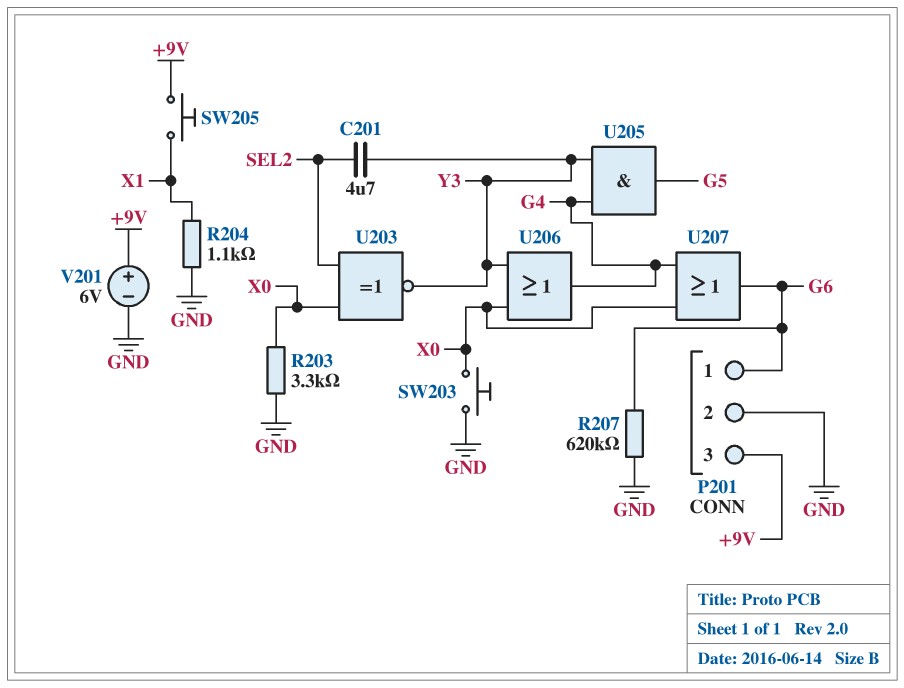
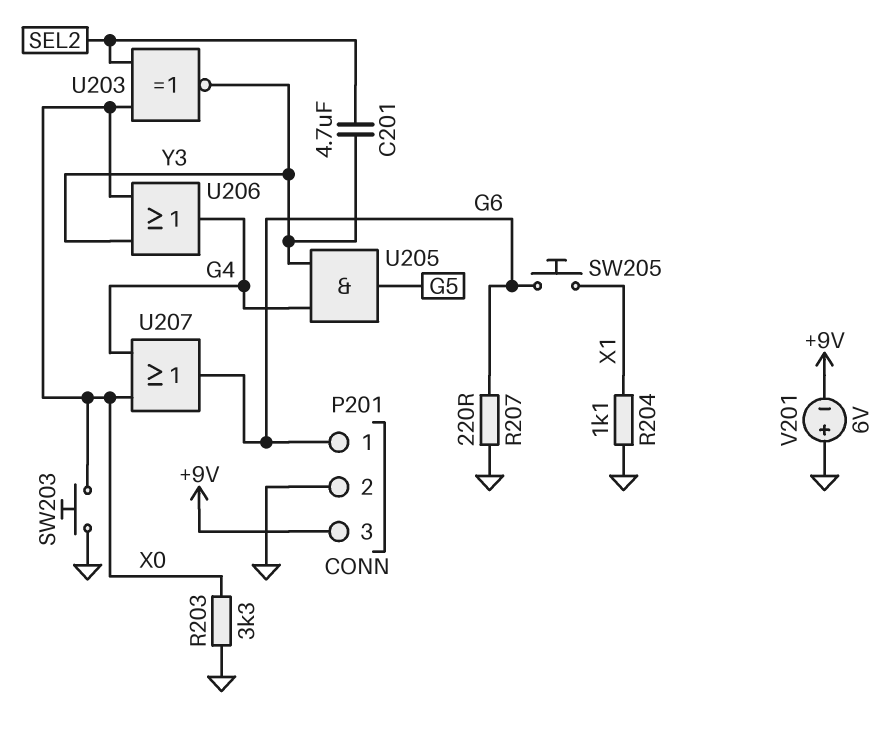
R207: 620k (G6, GND) -> 220 (G6, GND)
SW205: button (+9V, X1) -> button (G6, X1)
V201: 6V (plus +9V, minus GND) -> 6V (plus GND, minus +9V)

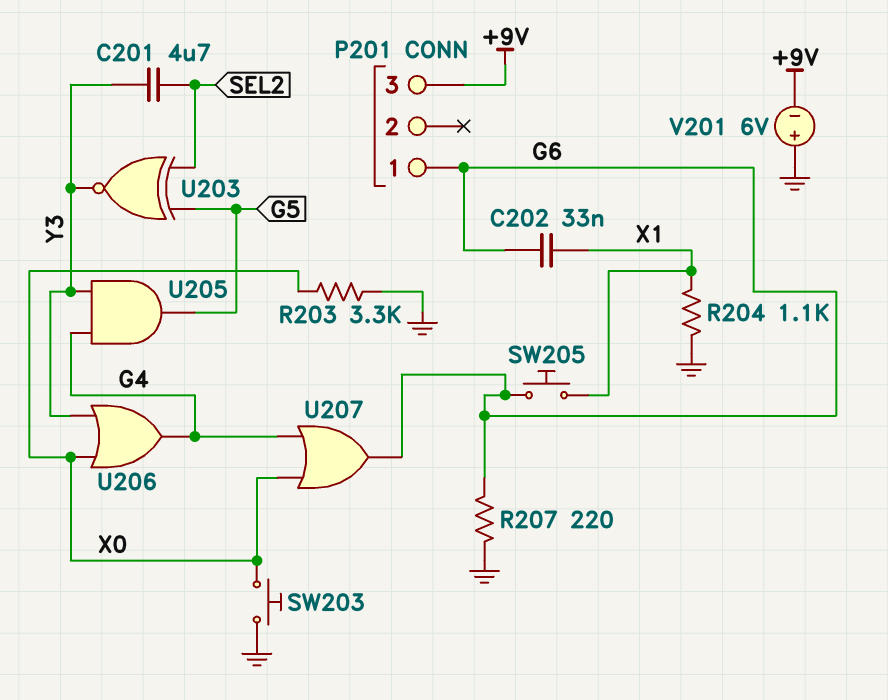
C202: none -> 33nF (G6, X1)
P201 pin 2: GND -> none
U203: XNOR (in SEL2, in X0, out Y3) -> XNOR (in G5, in SEL2, out Y3)

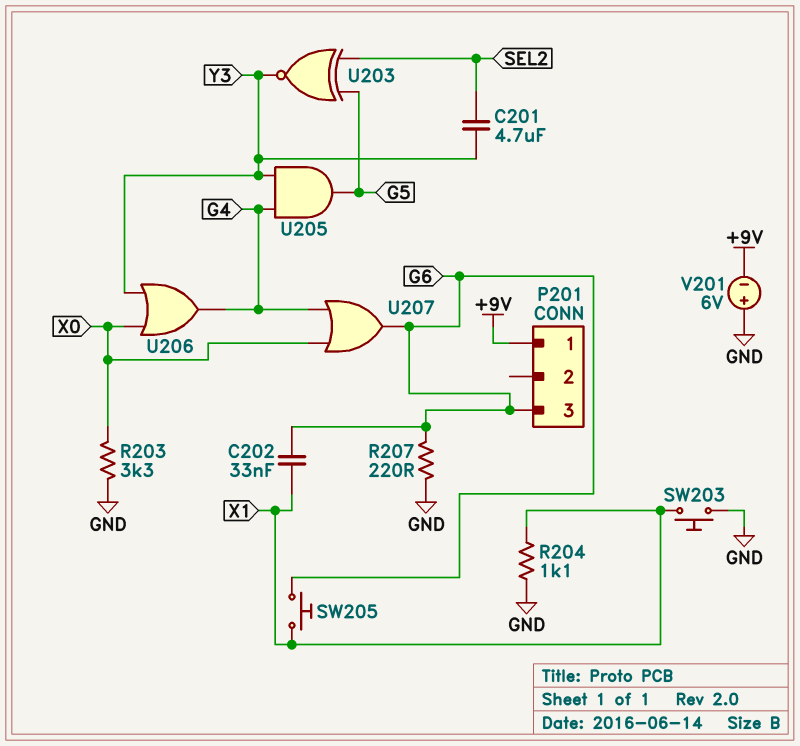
P201 pin 1: G6 -> +9V
P201 pin 3: +9V -> G6
SW203: button (GND, X0) -> button (GND, X1)

